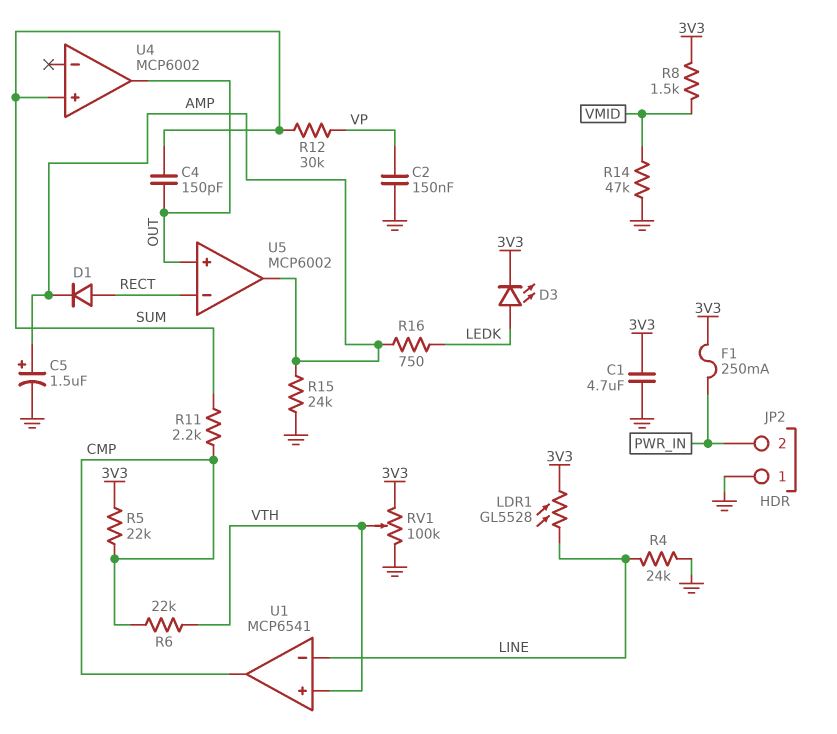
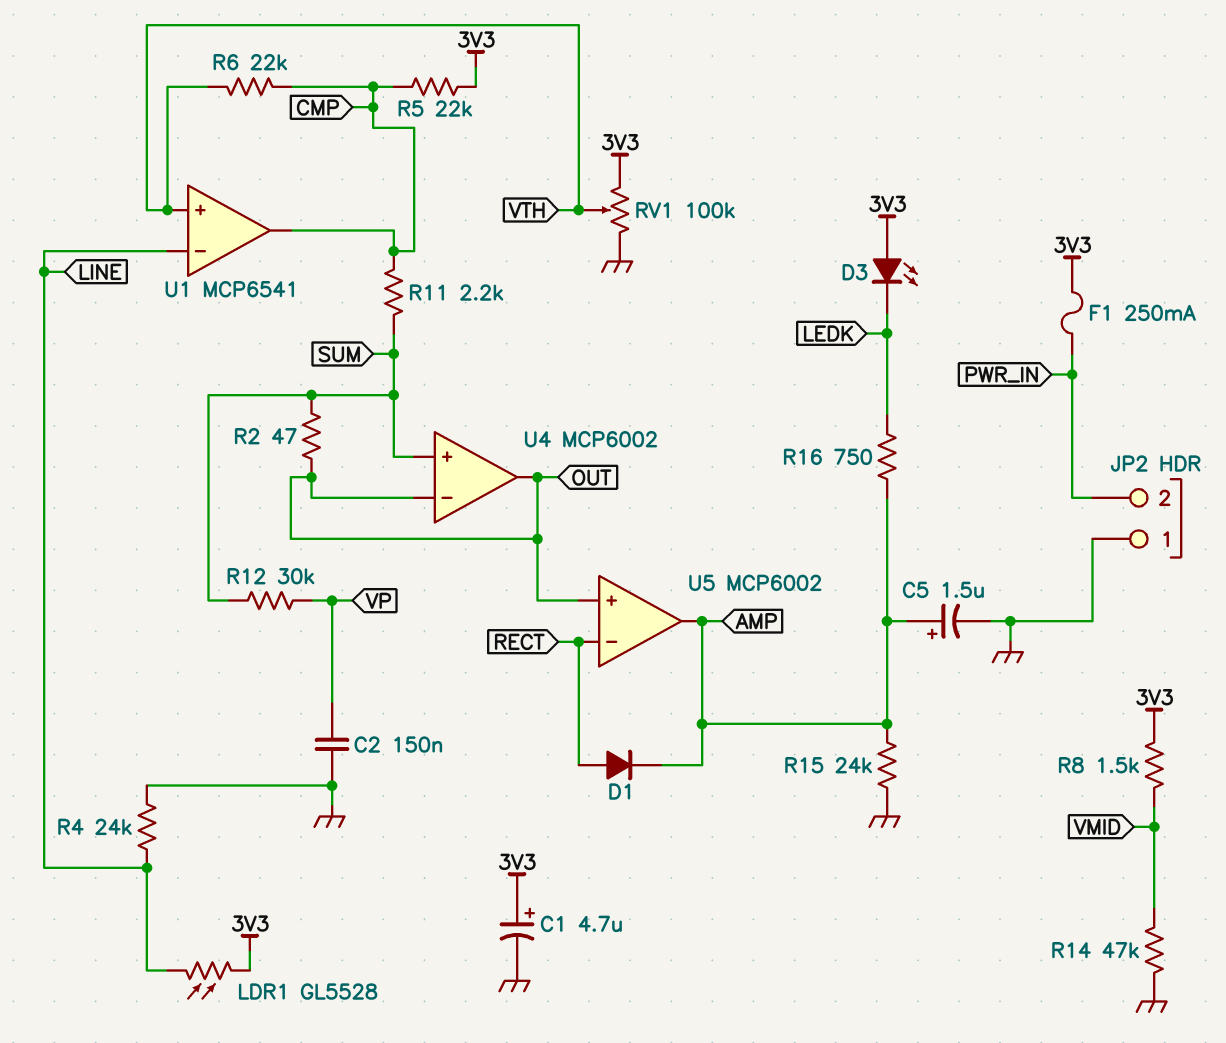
C1: 4.7uF (3V3, GND) -> 4.7uF (plus 3V3, minus GND)
C4: 150pF (OUT, SUM) -> none
D3: LED (A LEDK, K 3V3) -> LED (A 3V3, K LEDK)
R2: none -> 47 (OUT, SUM)
U4 pin in-: none -> OUT

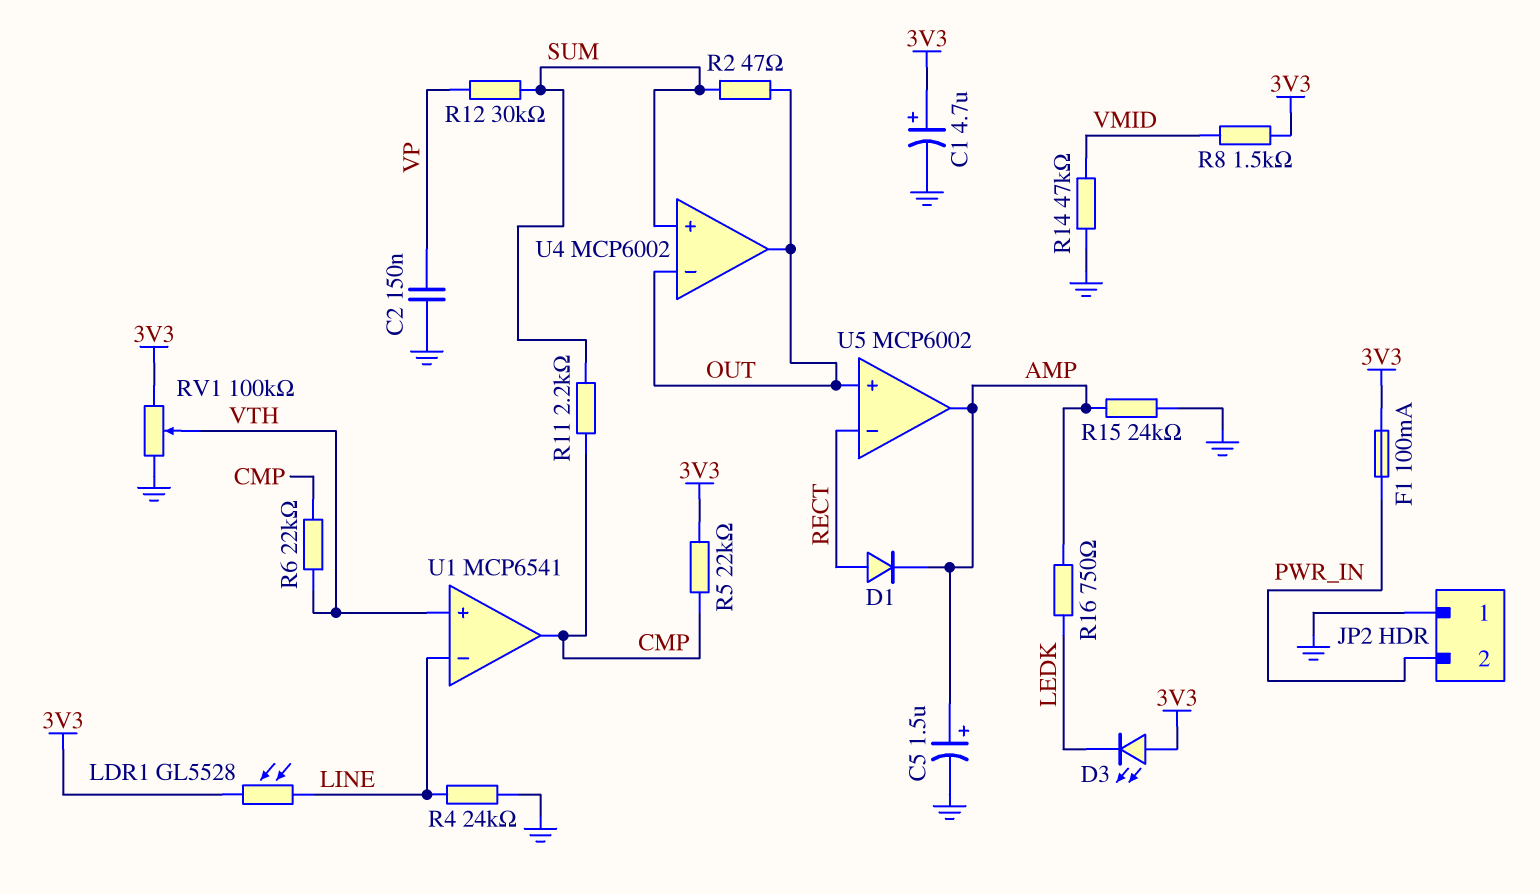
F1: 250mA (3V3, PWR_IN) -> 100mA (3V3, PWR_IN)

